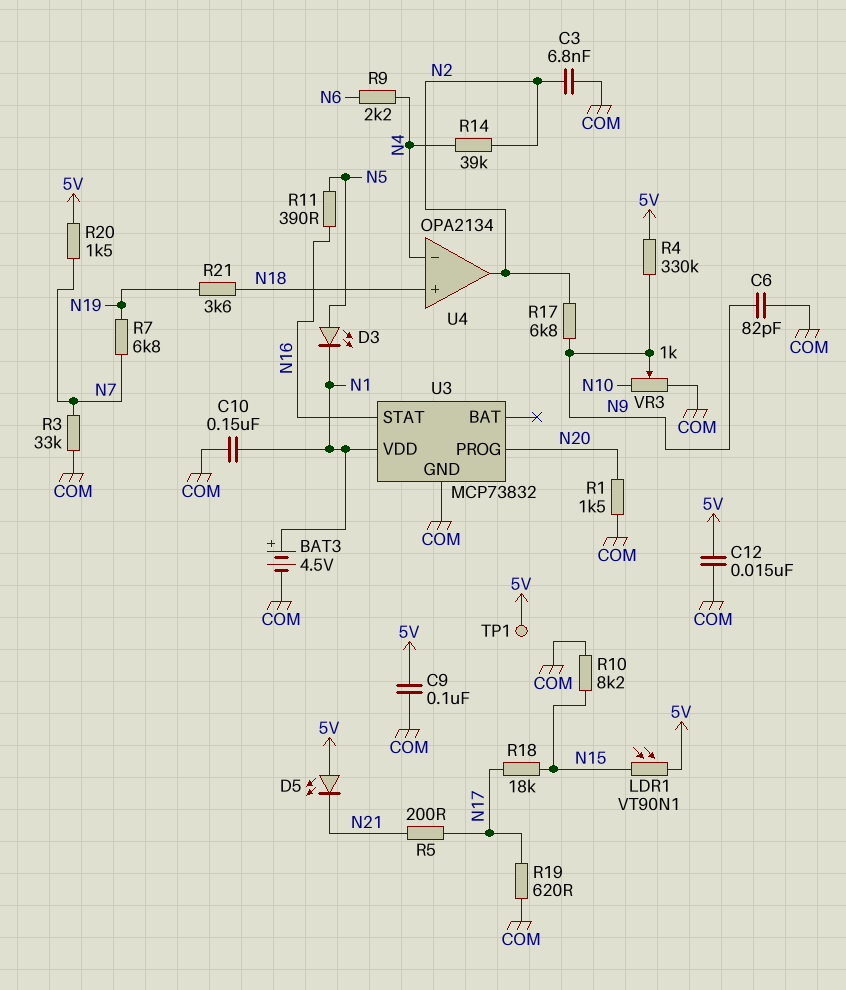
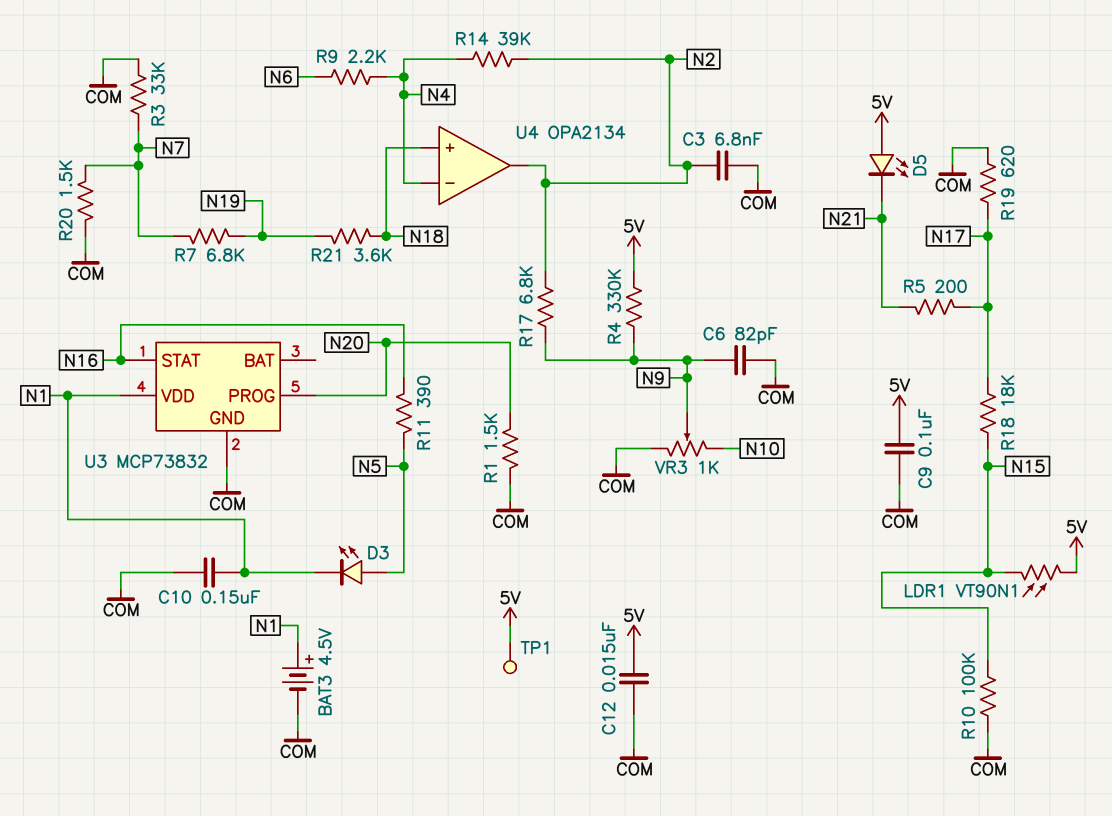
R10: 8.2k (COM, N15) -> 100k (COM, N15)
R20: 1.5k (5V, N7) -> 1.5k (COM, N7)

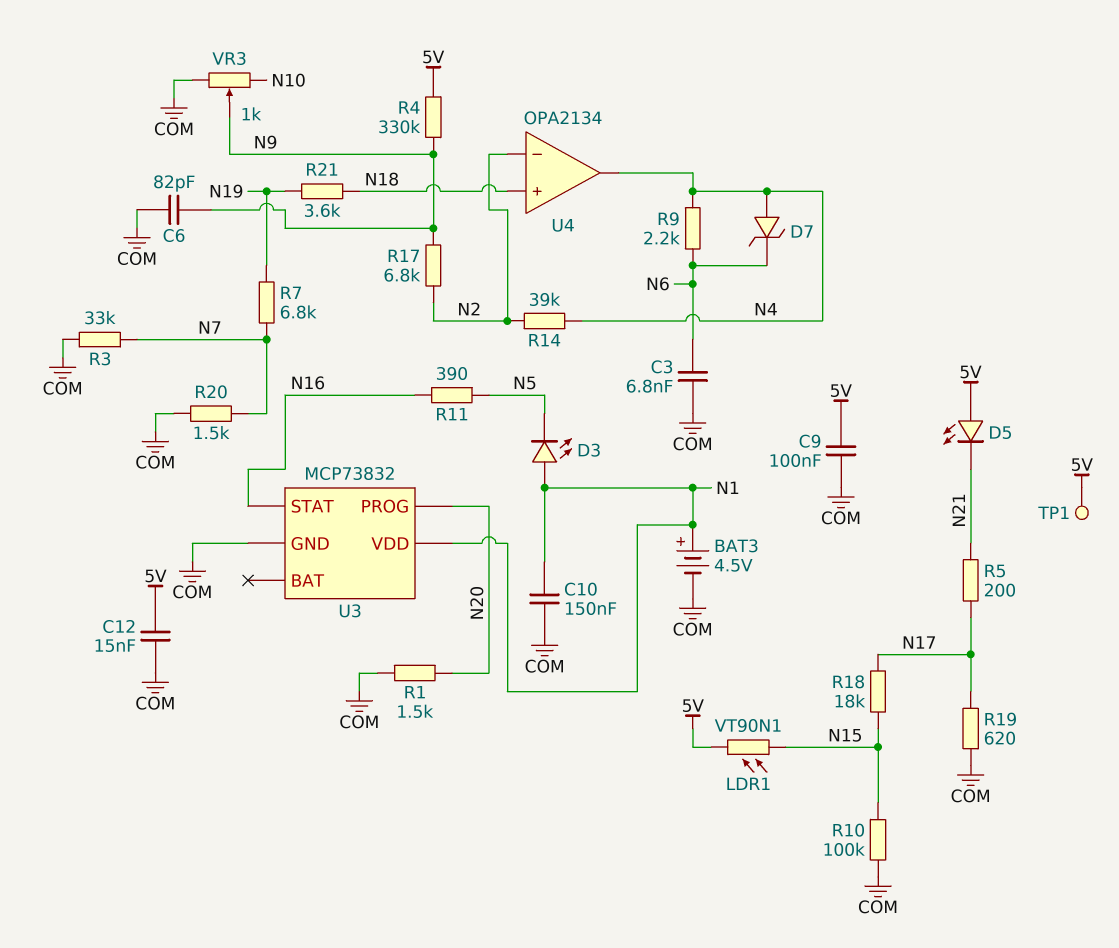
C3: 6.8nF (COM, N2) -> 6.8nF (COM, N6)
D3: LED (A N5, K N1) -> LED (A N1, K N5)
D7: none -> zener (A N4, K N6)
U4 pin in-: N4 -> N2
U4 pin out: N2 -> N4

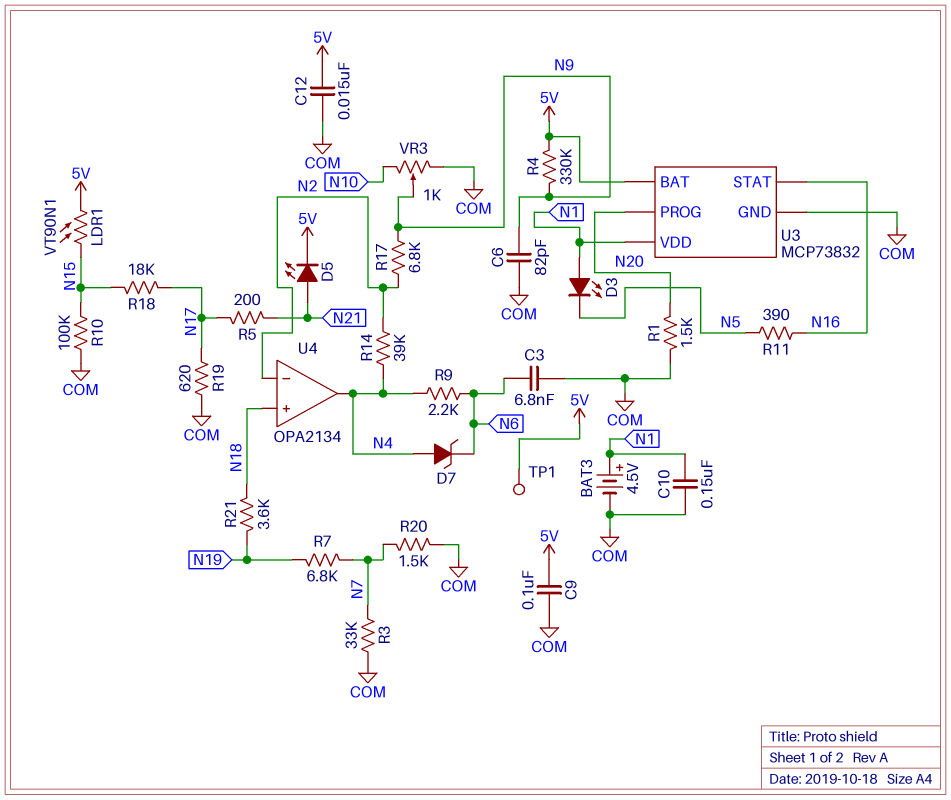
D5: LED (A 5V, K N21) -> LED (A N21, K 5V)
U3 pin BAT: none -> 5V

